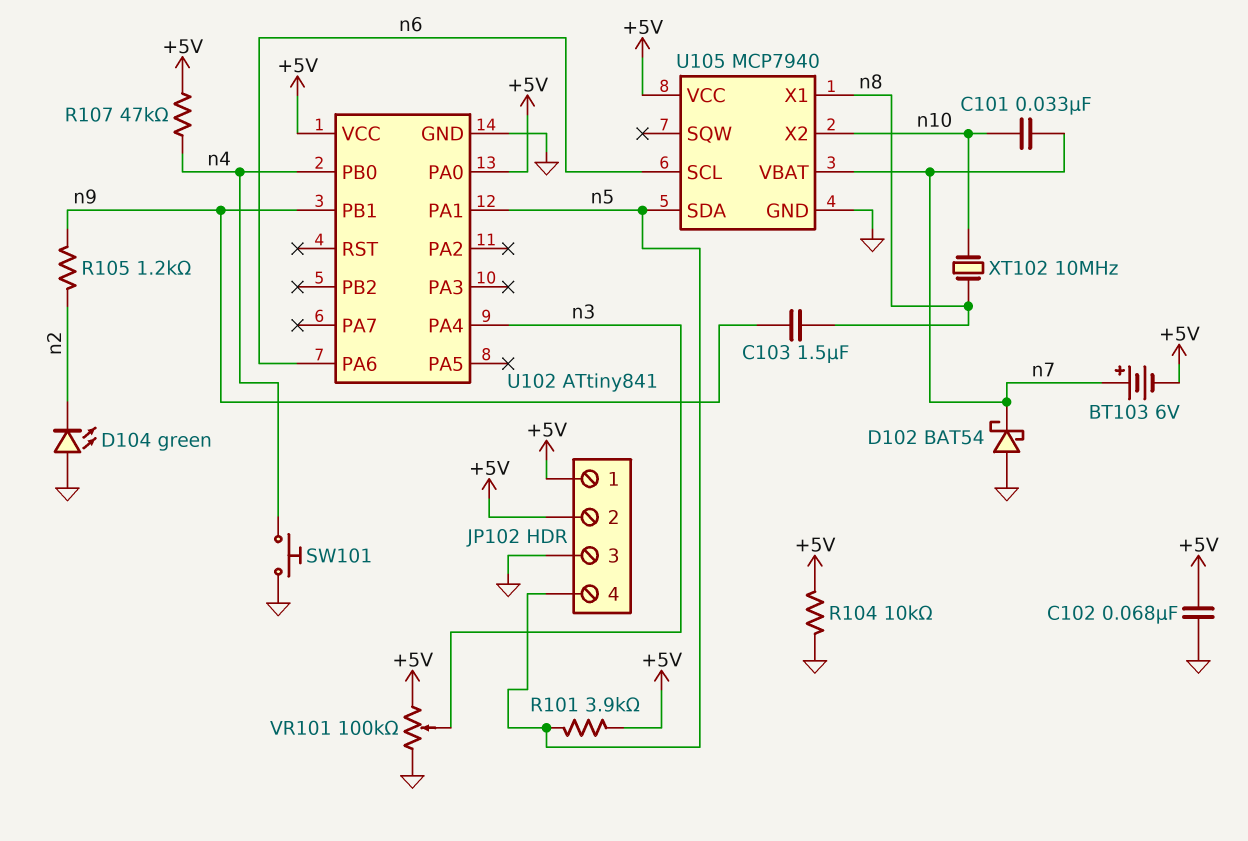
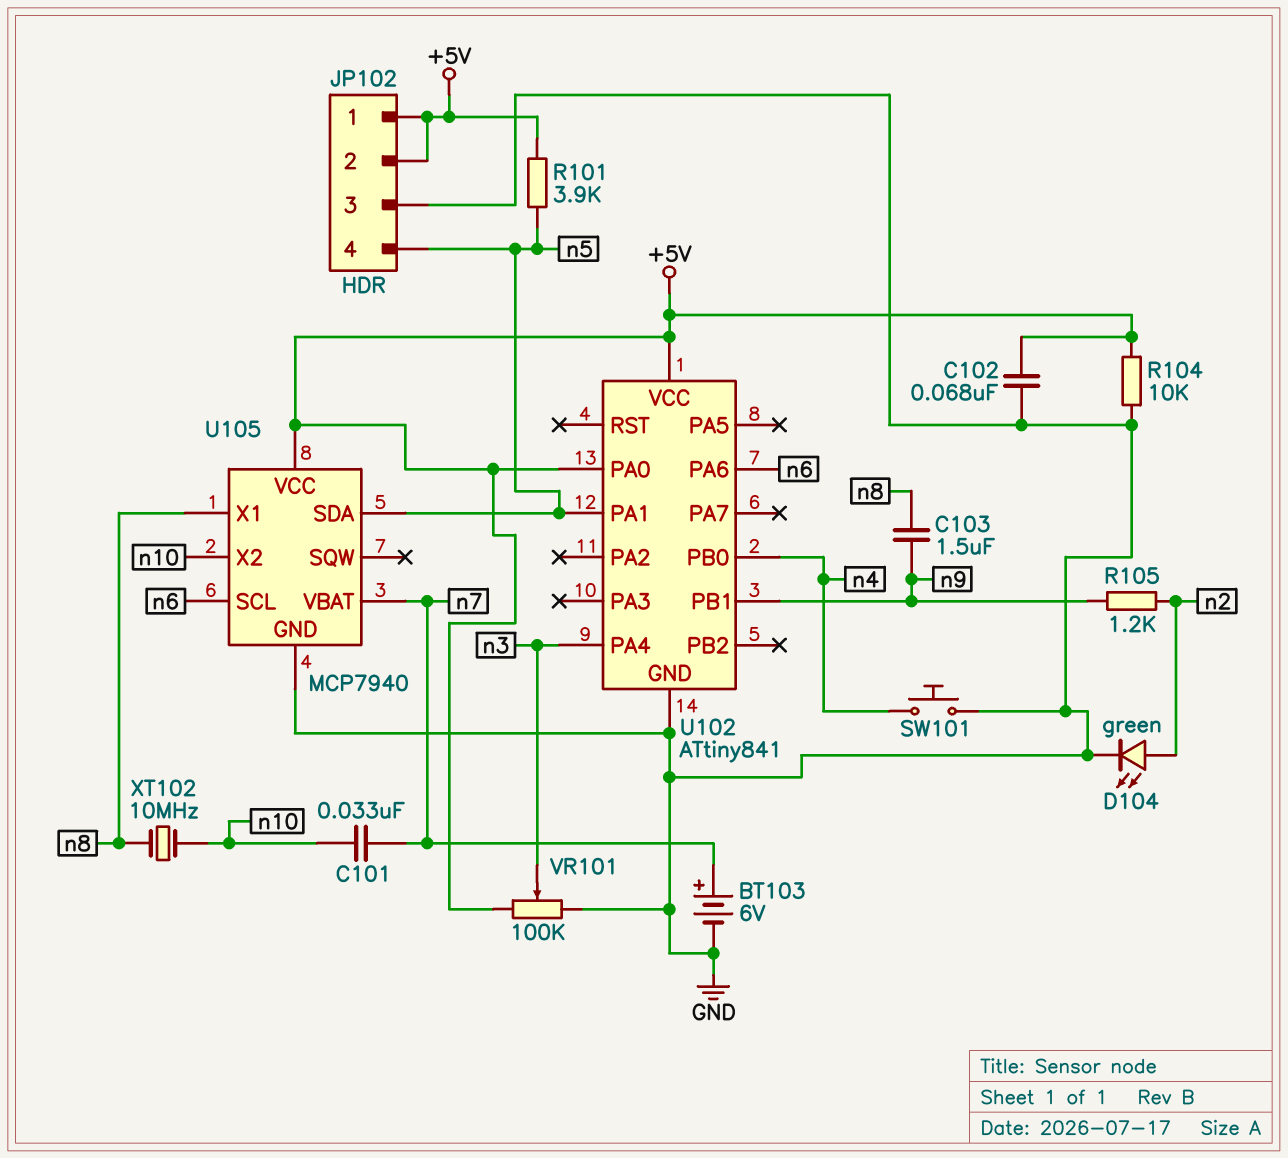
BT103: 6V (plus n7, minus +5V) -> 6V (plus n7, minus GND)
D102: schottky BAT54 (A GND, K n7) -> none
D104: LED green (A GND, K n2) -> LED green (A n2, K GND)
R107: 47k (+5V, n4) -> none

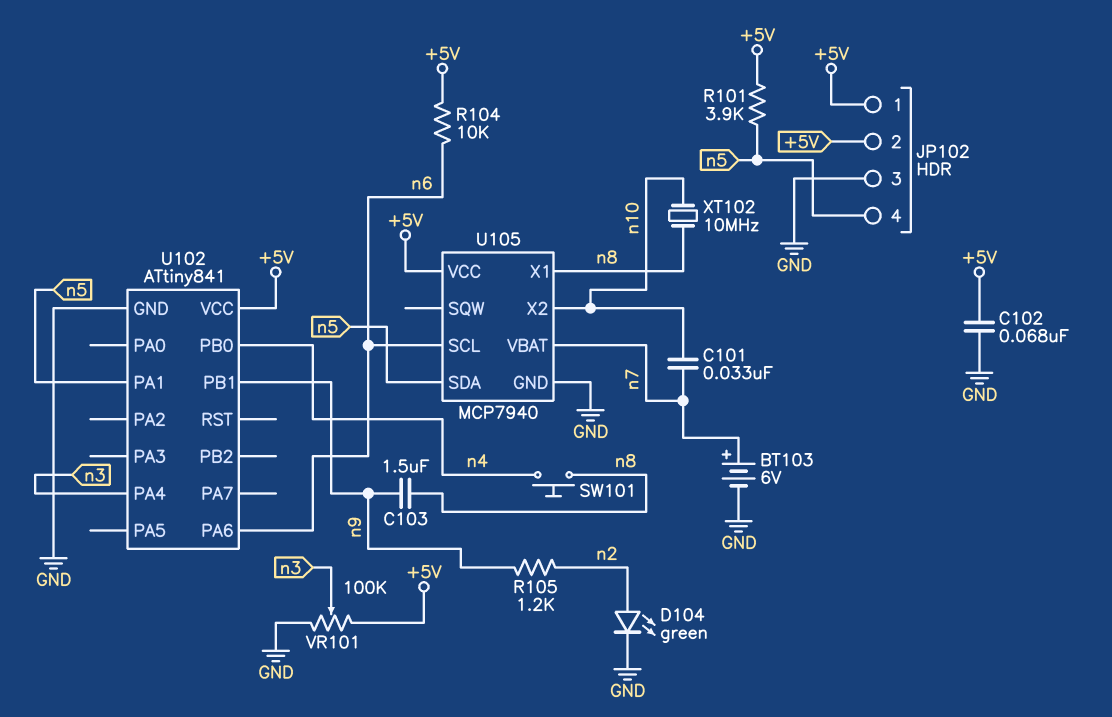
R104: 10k (+5V, GND) -> 10k (+5V, n6)
SW101: button (GND, n4) -> button (n4, n8)
U102 pin PA0: +5V -> none

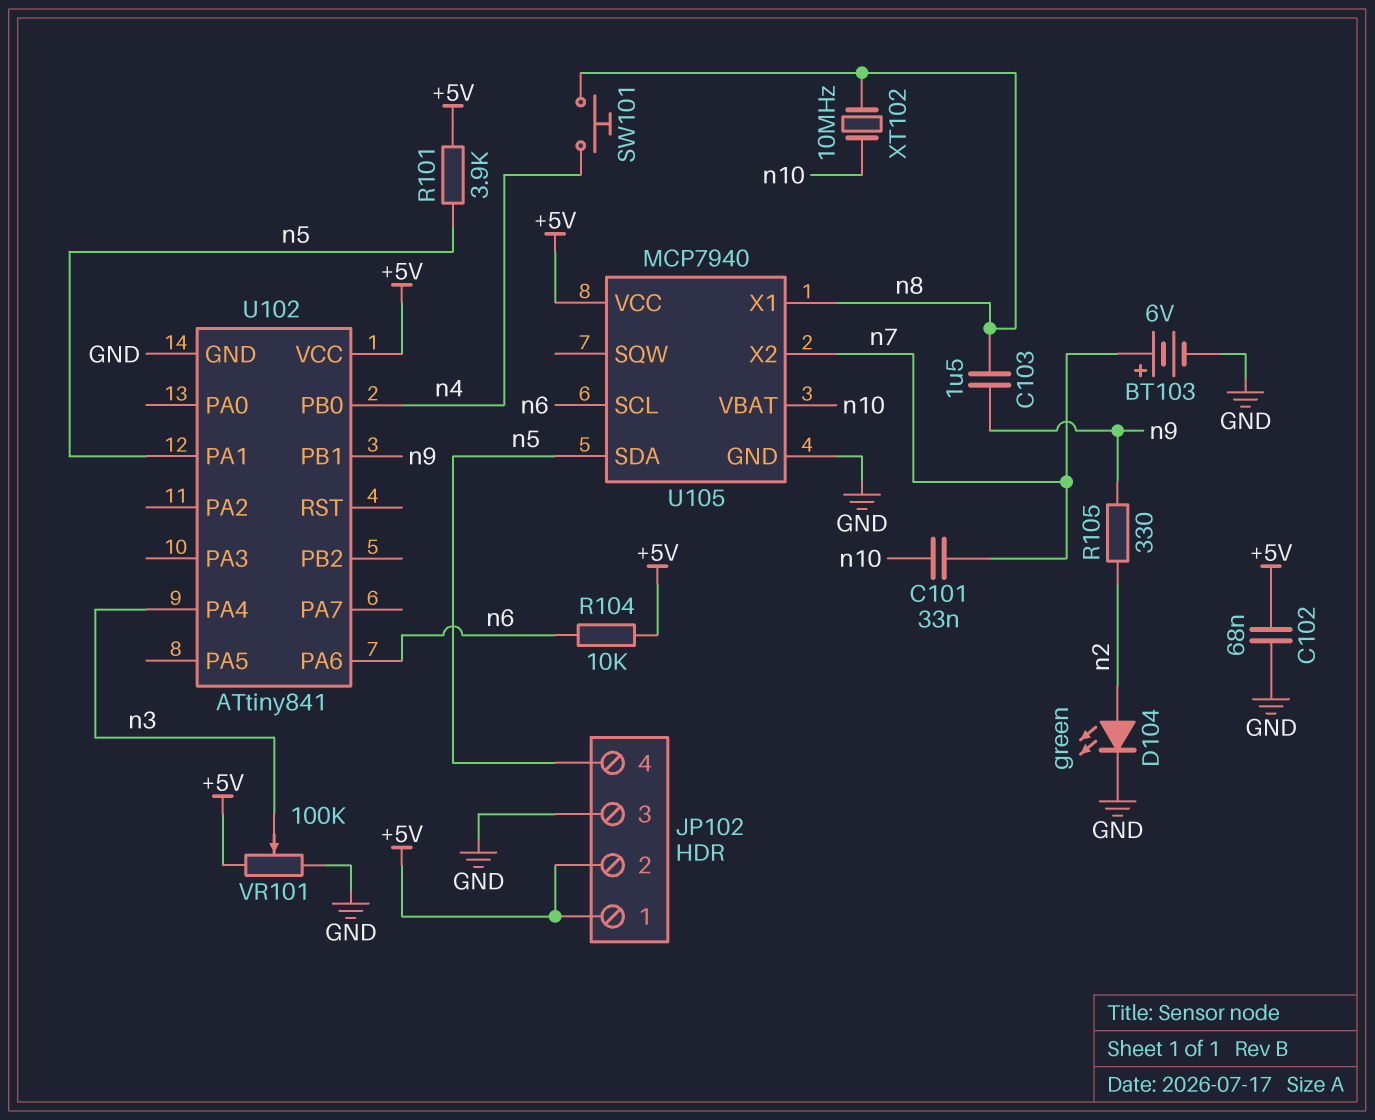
R105: 1.2k (n2, n9) -> 330 (n2, n9)
U105 pin VBAT: n7 -> n10
U105 pin X2: n10 -> n7

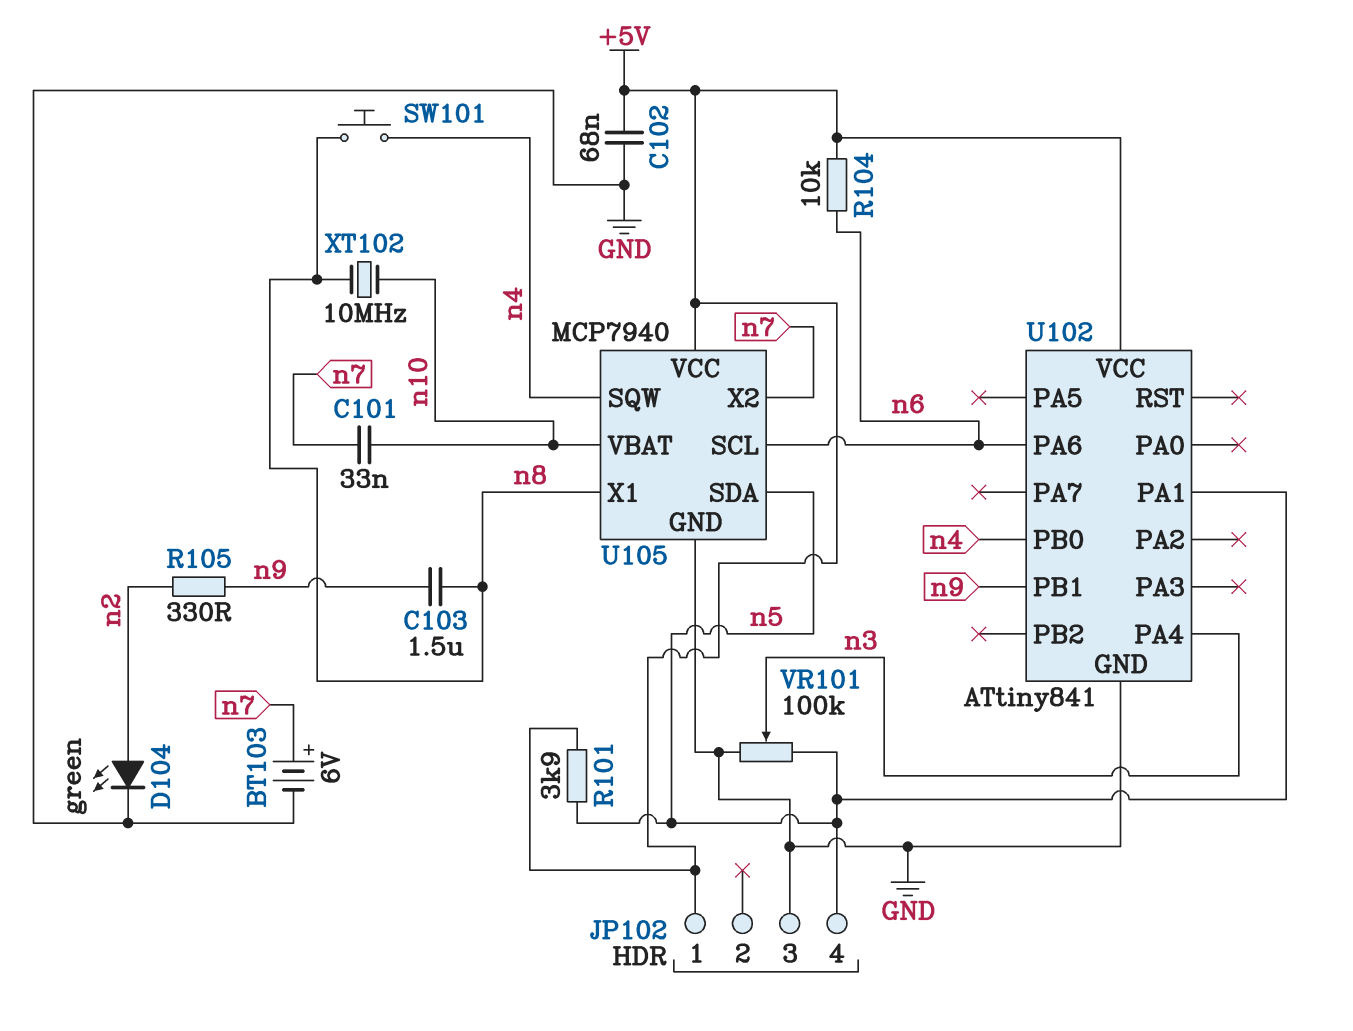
JP102 pin 2: +5V -> none
U105 pin SQW: none -> n4
VR101: 100k (+5V, GND, wiper n3) -> 100k (GND, n5, wiper n3)

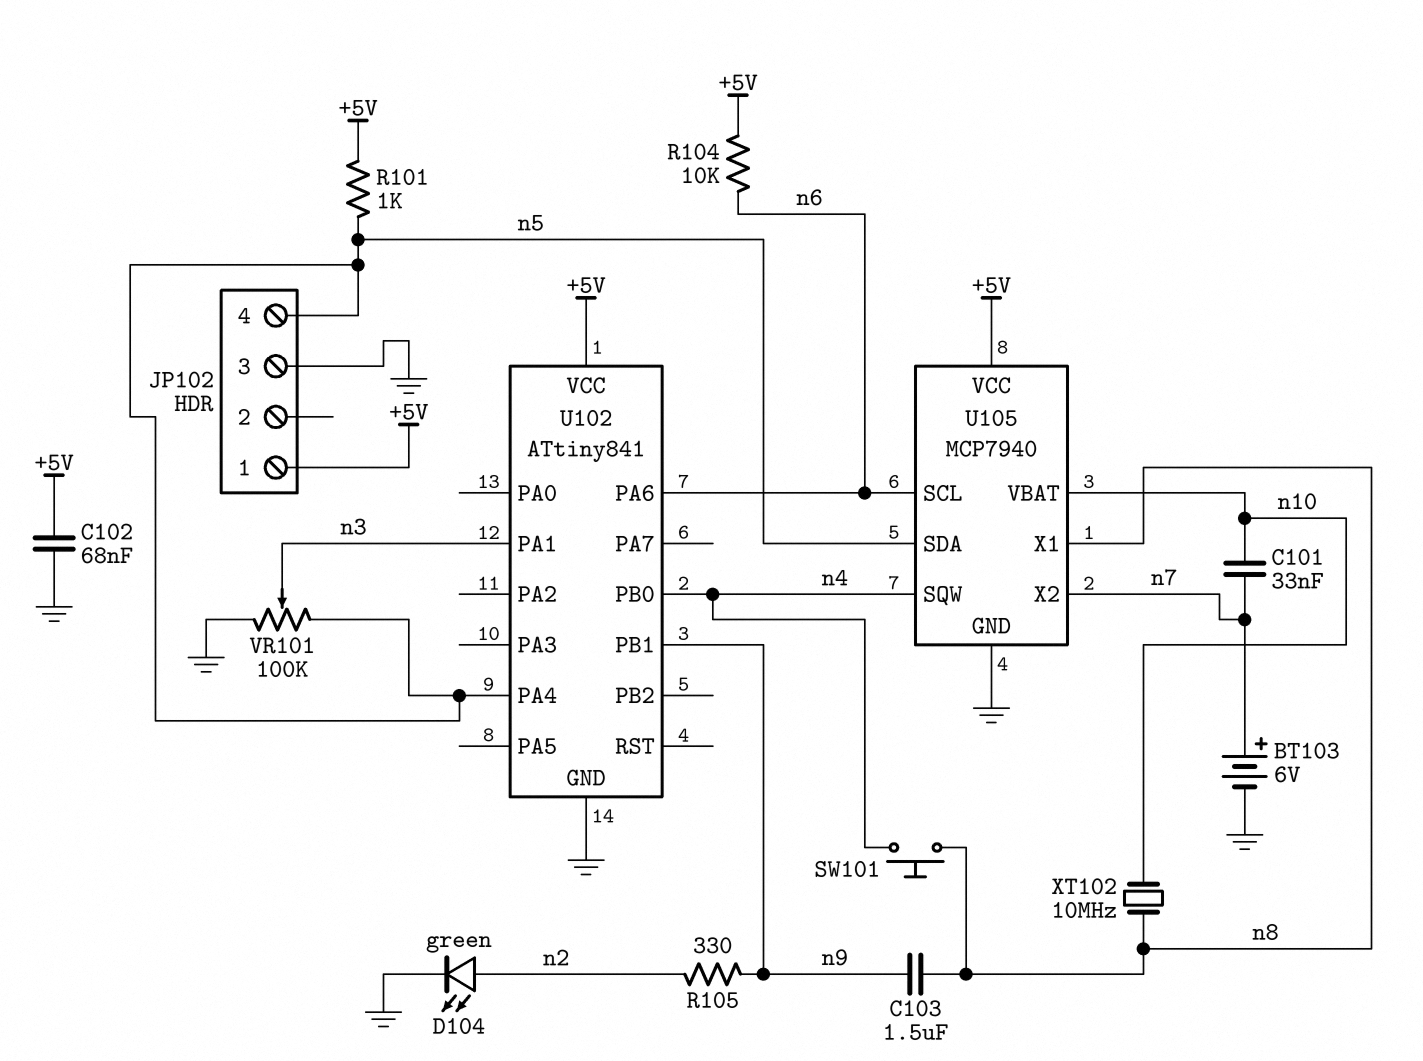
R101: 3.9k (+5V, n5) -> 1k (+5V, n5)
U102 pin PA1: n5 -> n3
U102 pin PA4: n3 -> n5

